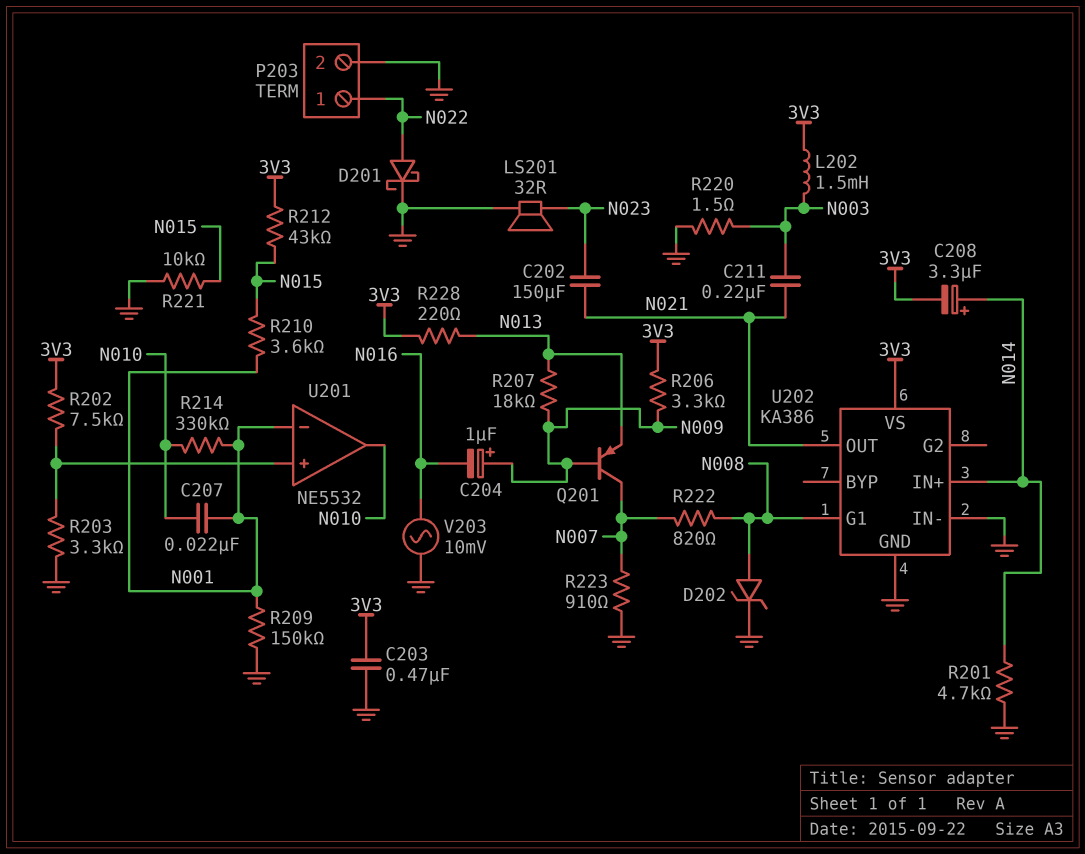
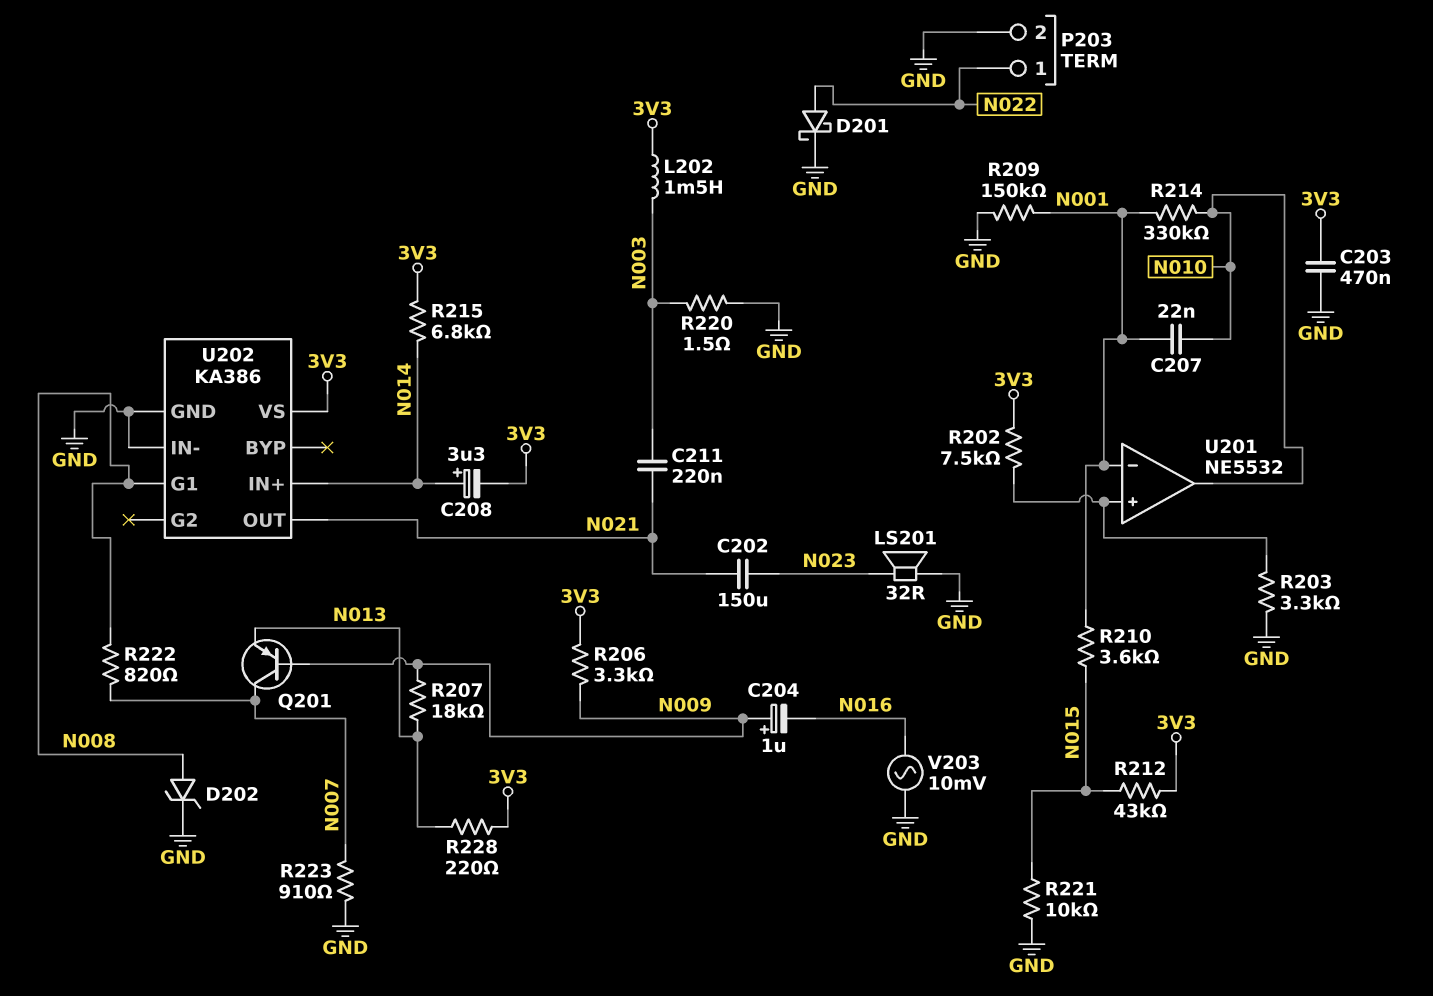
R201: 4.7k (GND, N014) -> none
R215: none -> 6.8k (3V3, N014)

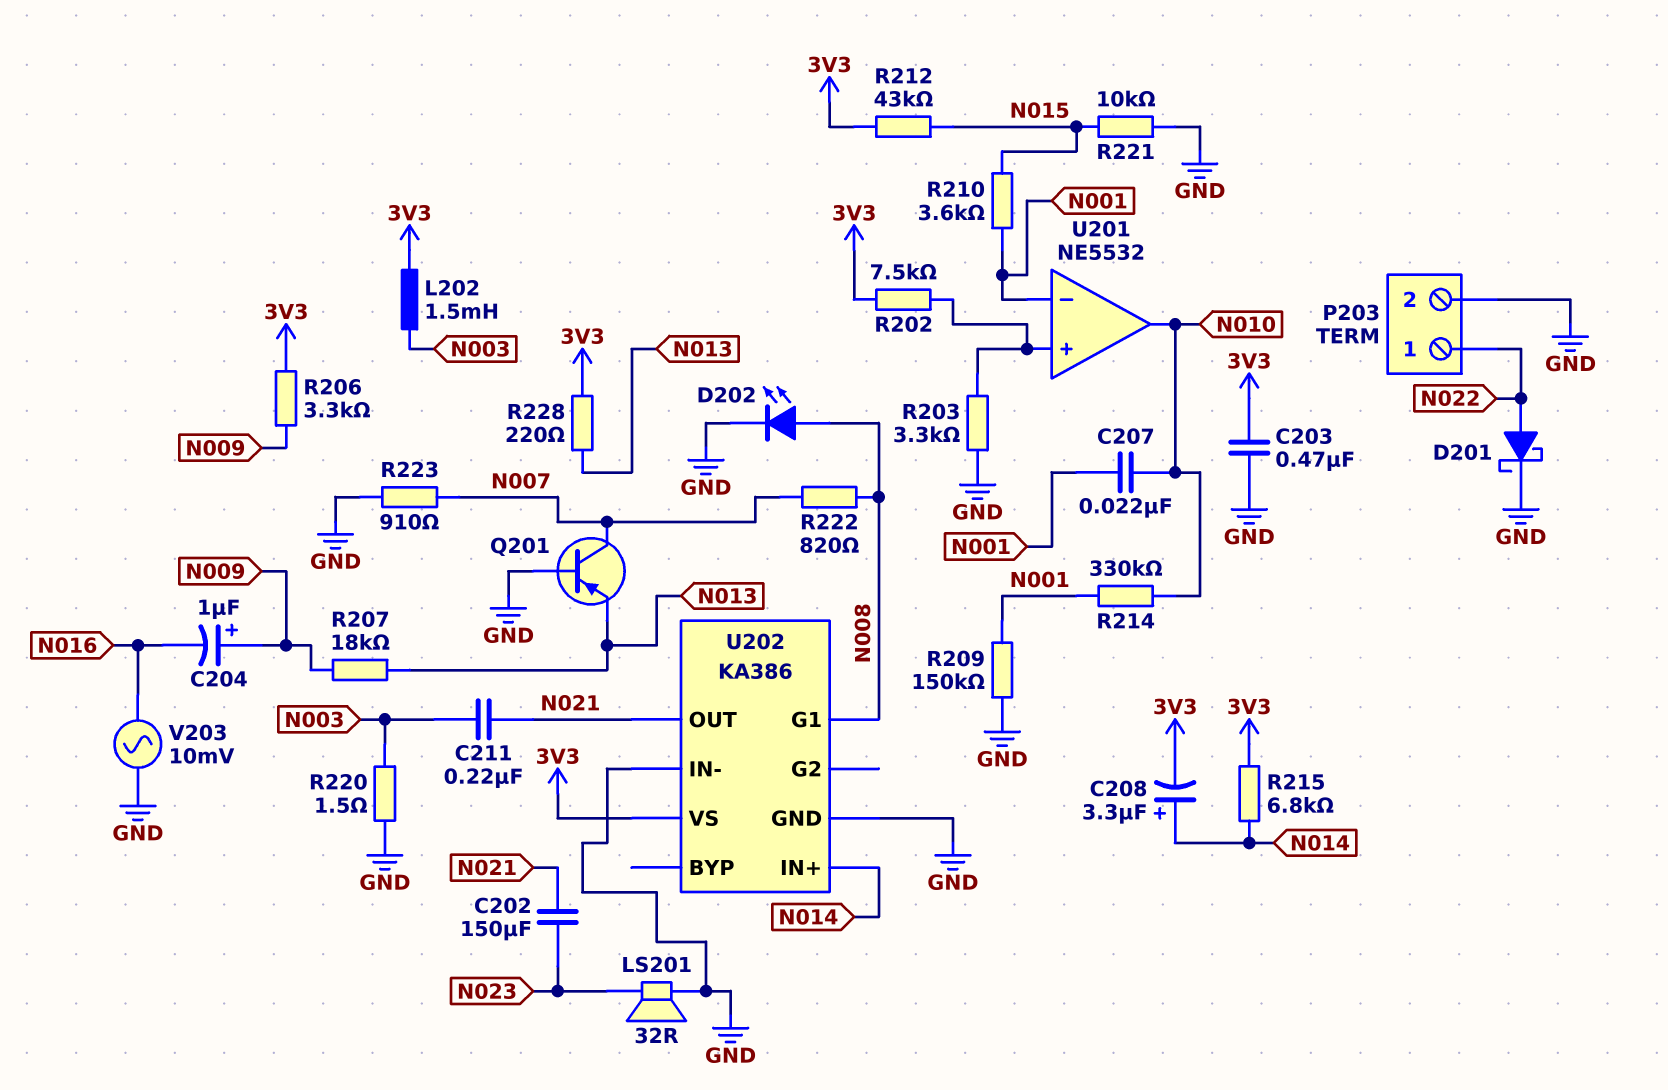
D202: zener (A N008, K GND) -> LED (A N008, K GND)
Q201: PNP (B N009, C N007, E N013) -> PNP (B GND, C N007, E N013)

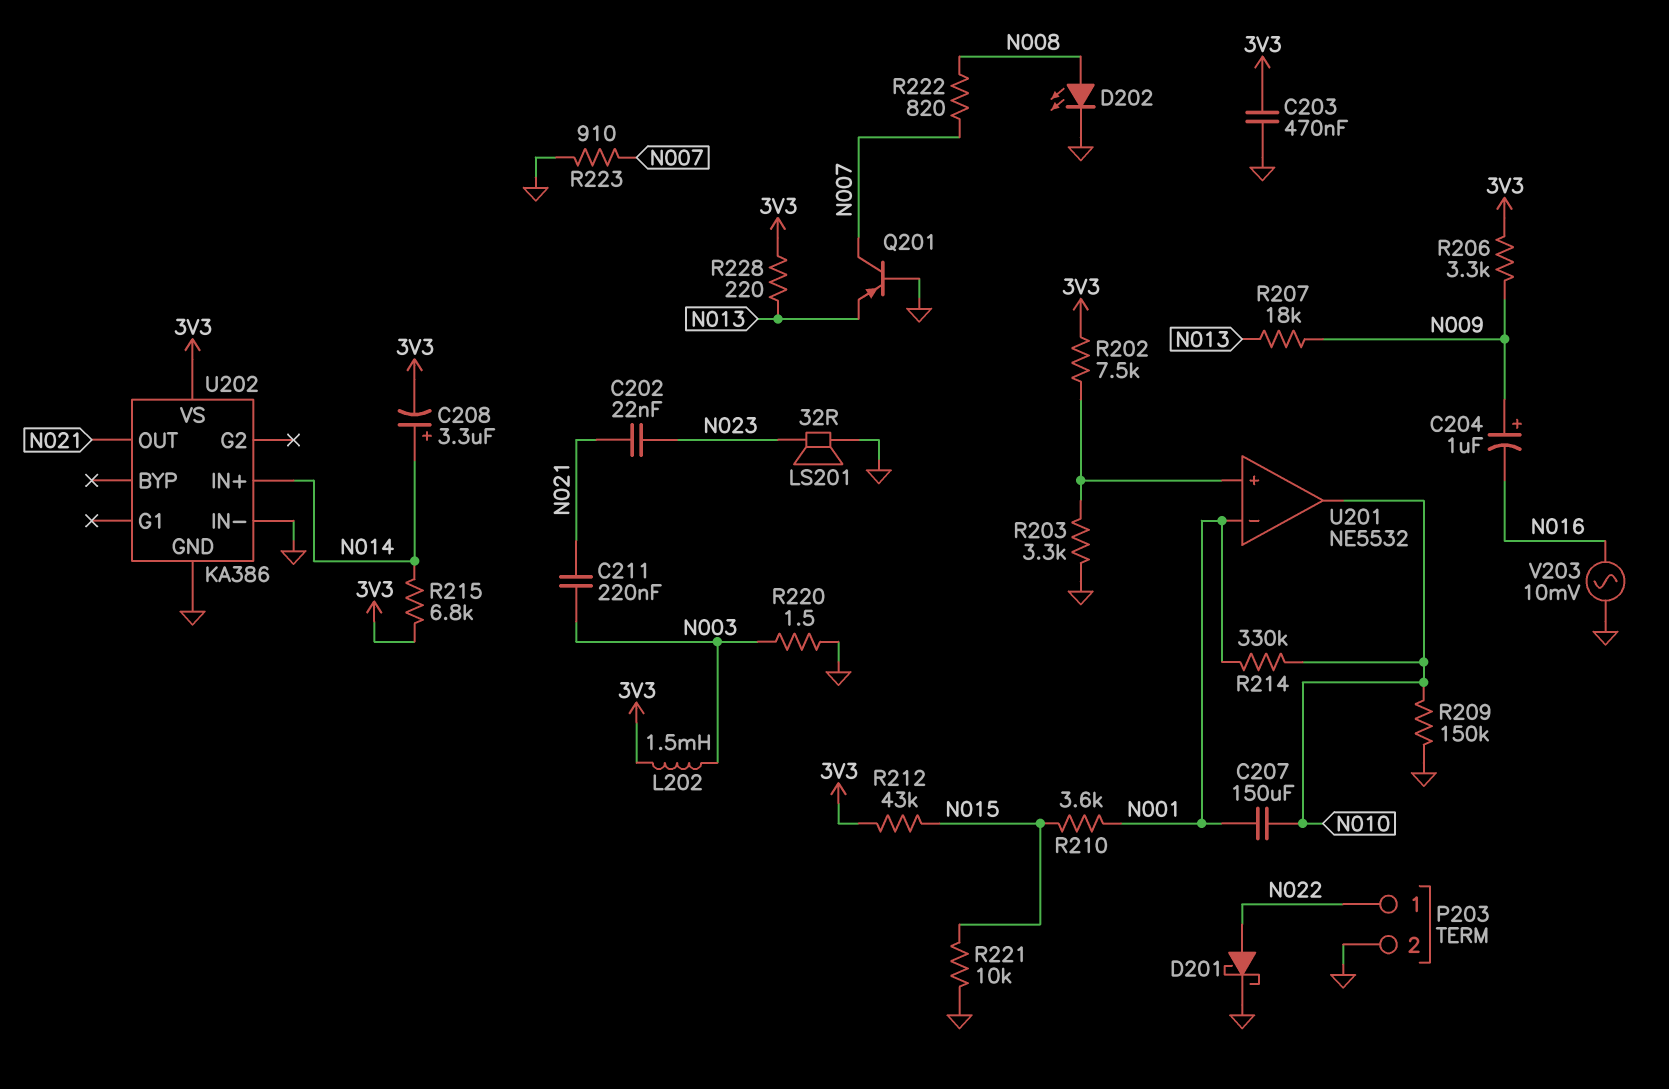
C202: 150uF (N021, N023) -> 22nF (N021, N023)
C207: 22nF (N001, N010) -> 150uF (N001, N010)
R209: 150k (GND, N001) -> 150k (GND, N010)
U202 pin G1: N008 -> none

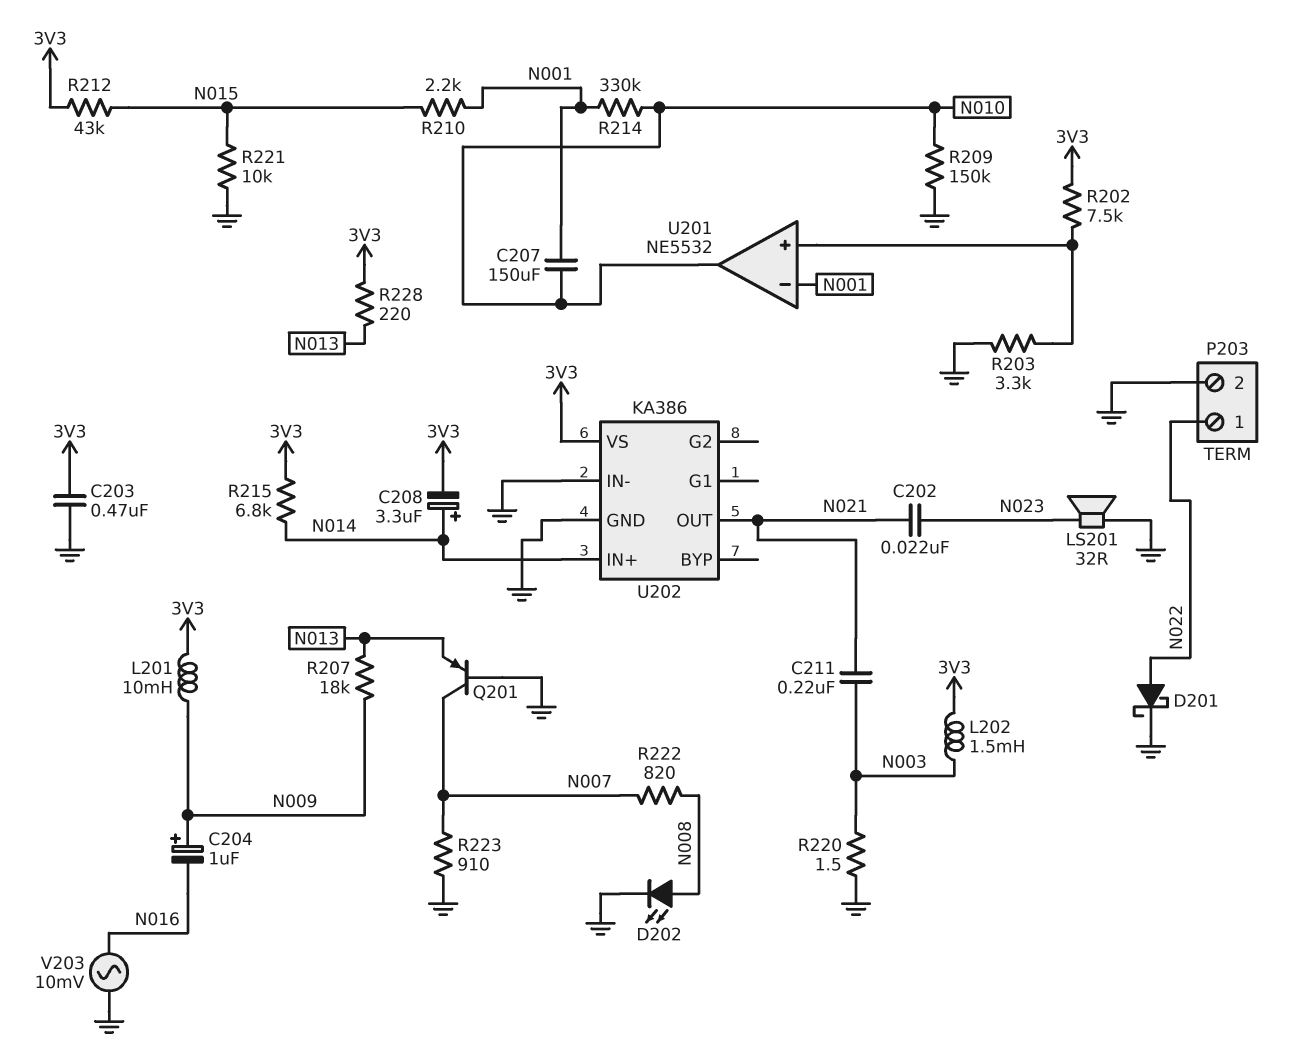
L201: none -> 10mH (3V3, N009)
R206: 3.3k (3V3, N009) -> none
R210: 3.6k (N001, N015) -> 2.2k (N001, N015)

